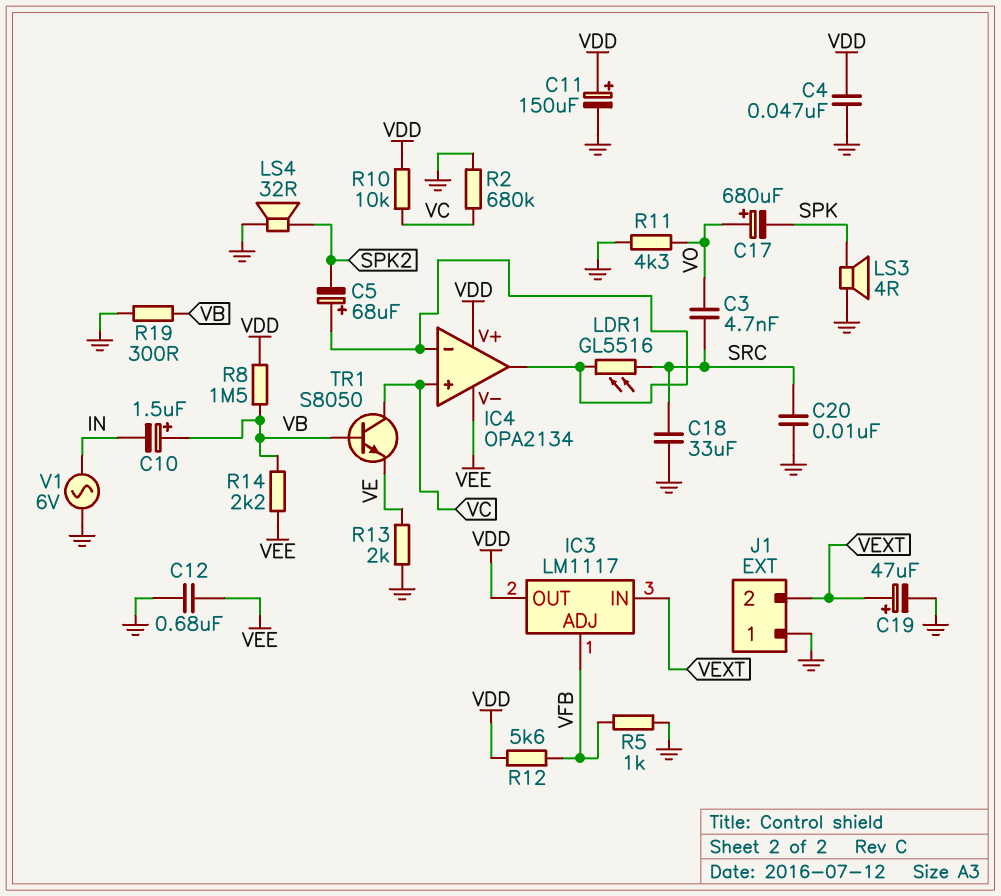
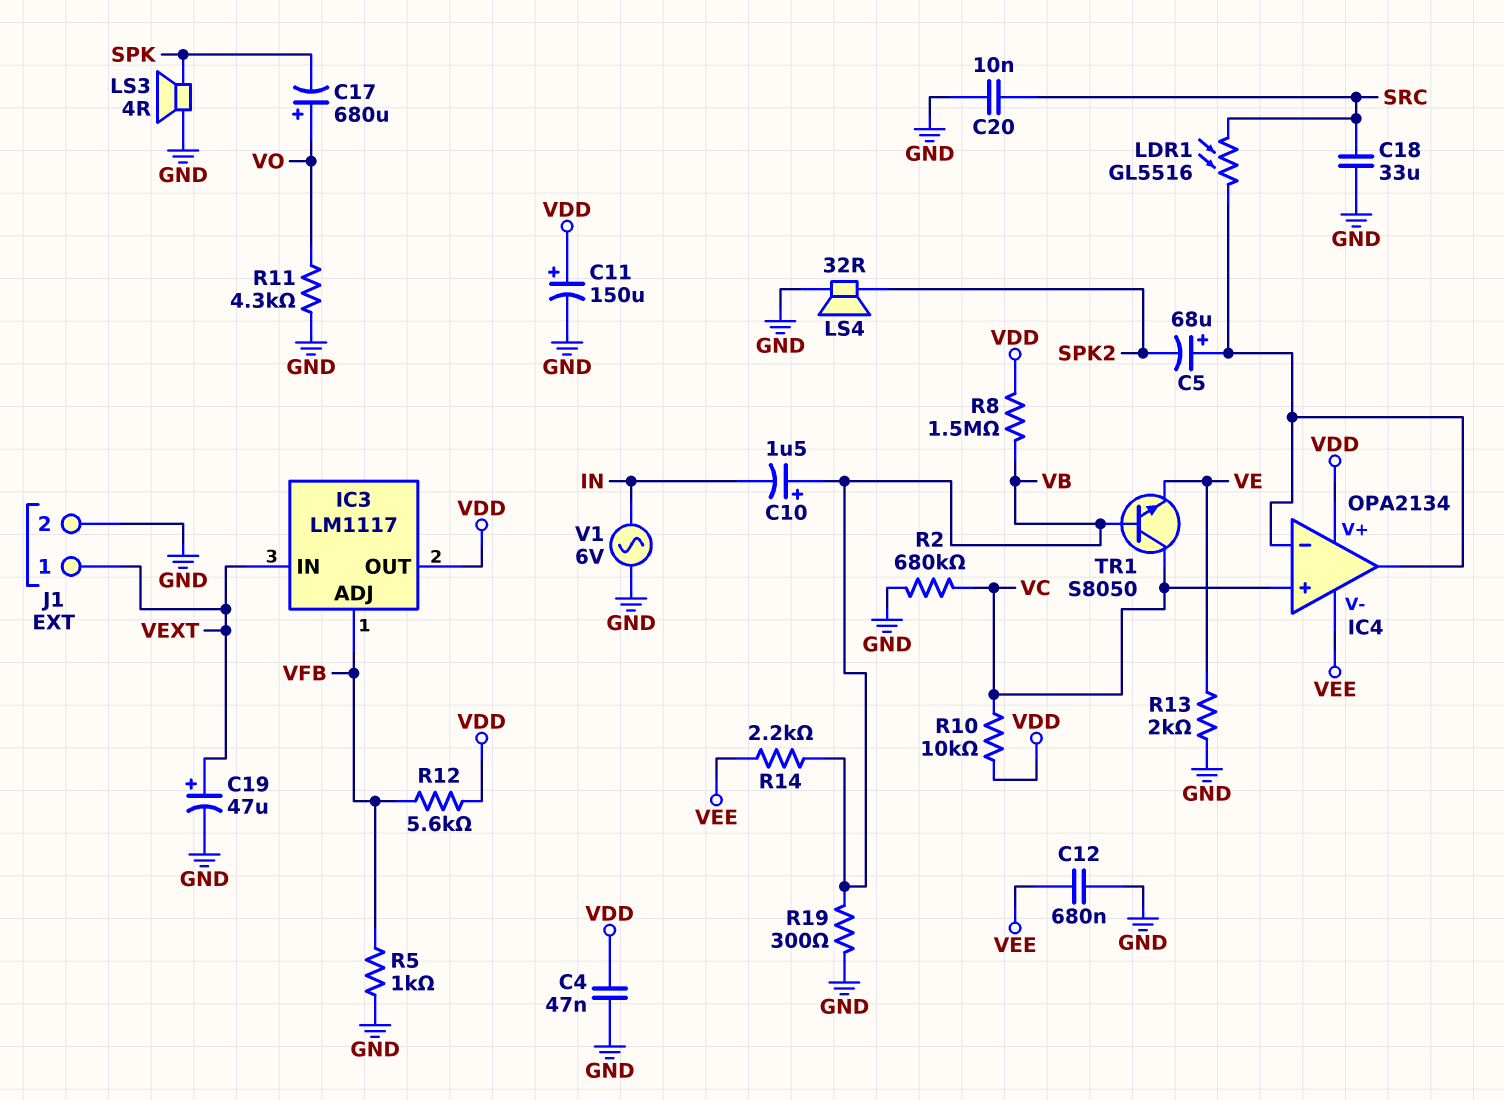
C3: 4.7nF (SRC, VO) -> none
J1 pin 1: GND -> VEXT
J1 pin 2: VEXT -> GND

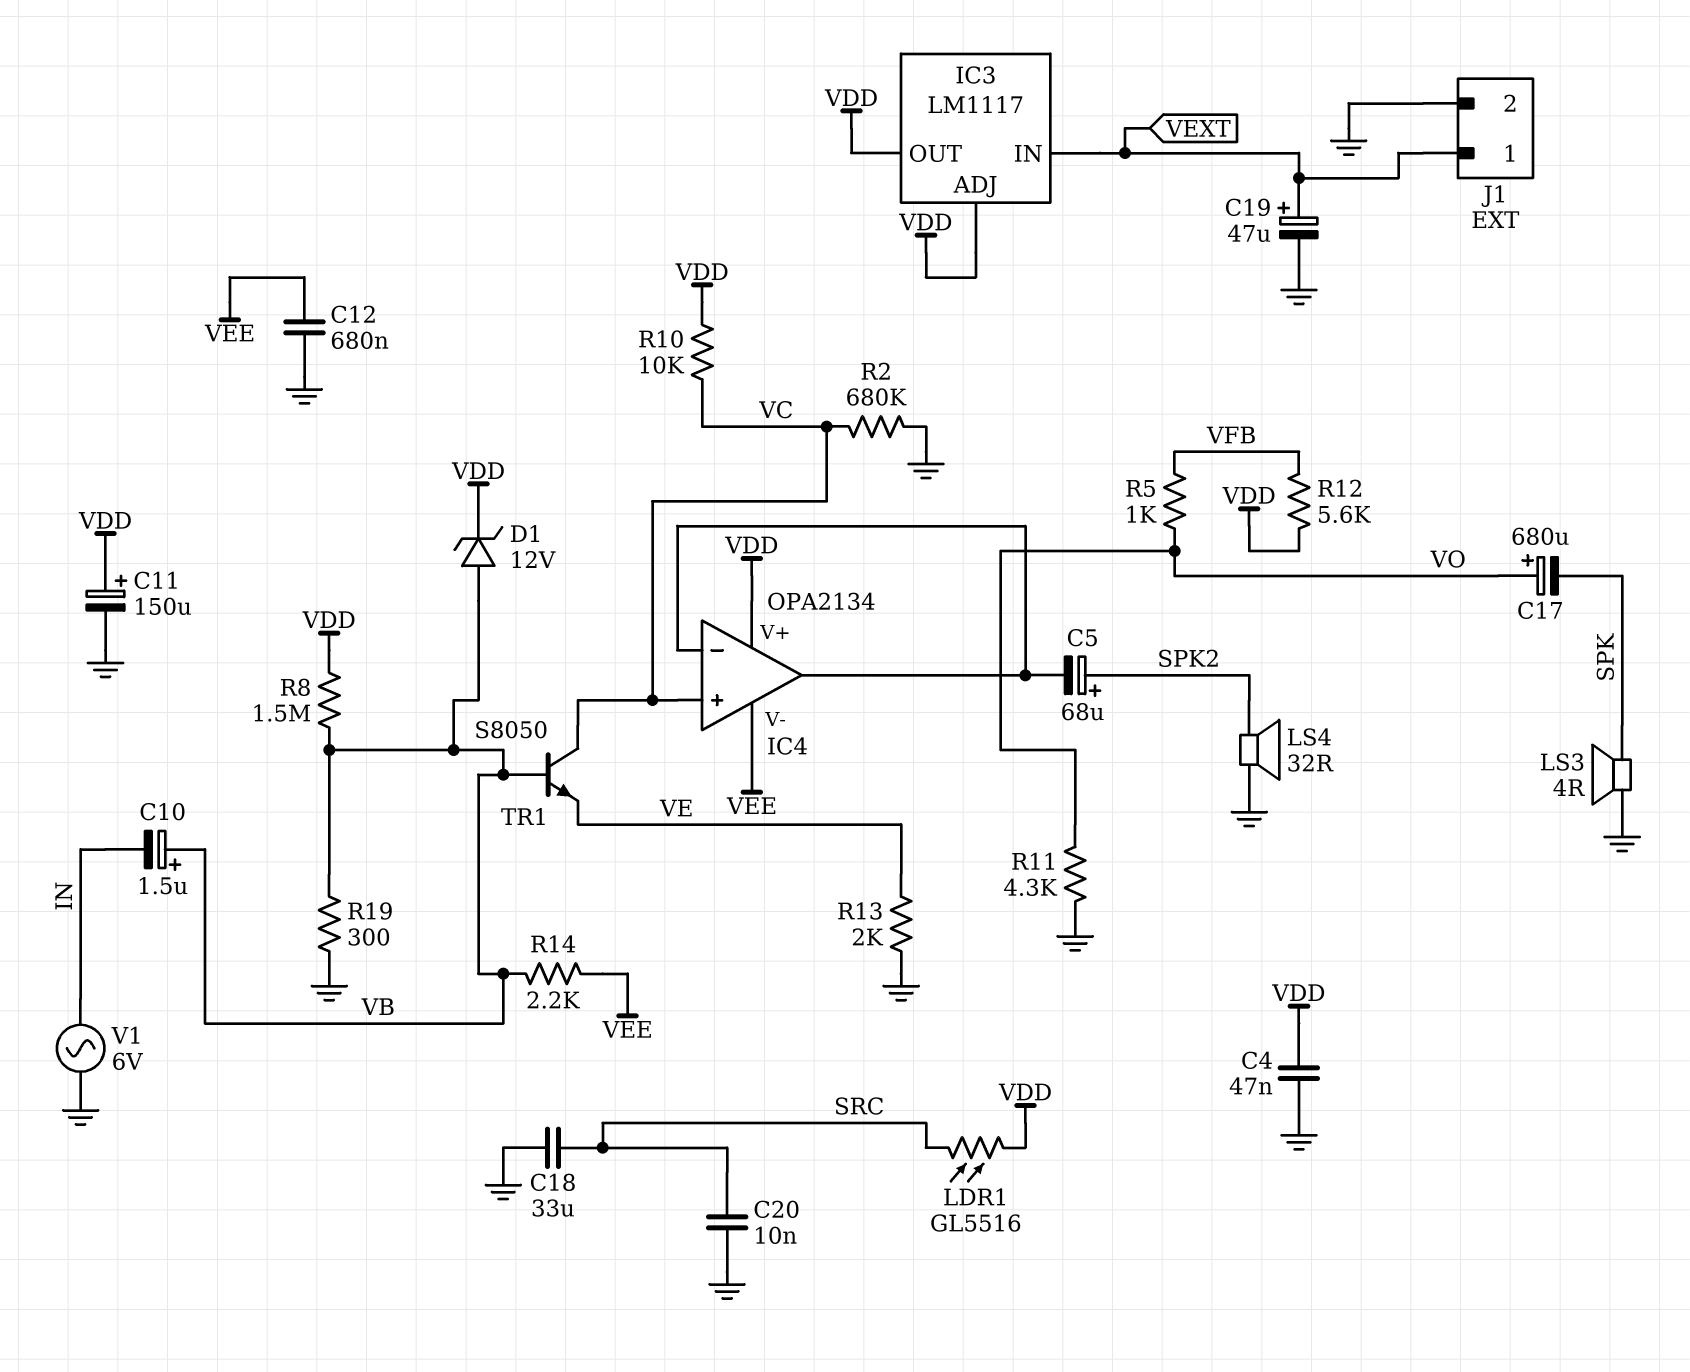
C5: 68uF (plus IC4/in-, minus SPK2) -> 68uF (plus SPK2, minus IC4/in-)
D1: none -> zener 12V (A VB, K VDD)
IC3 pin ADJ: VFB -> VDD
LDR1: GL5516 (IC4/in-, SRC) -> GL5516 (SRC, VDD)
R5: 1k (GND, VFB) -> 1k (VFB, VO)

